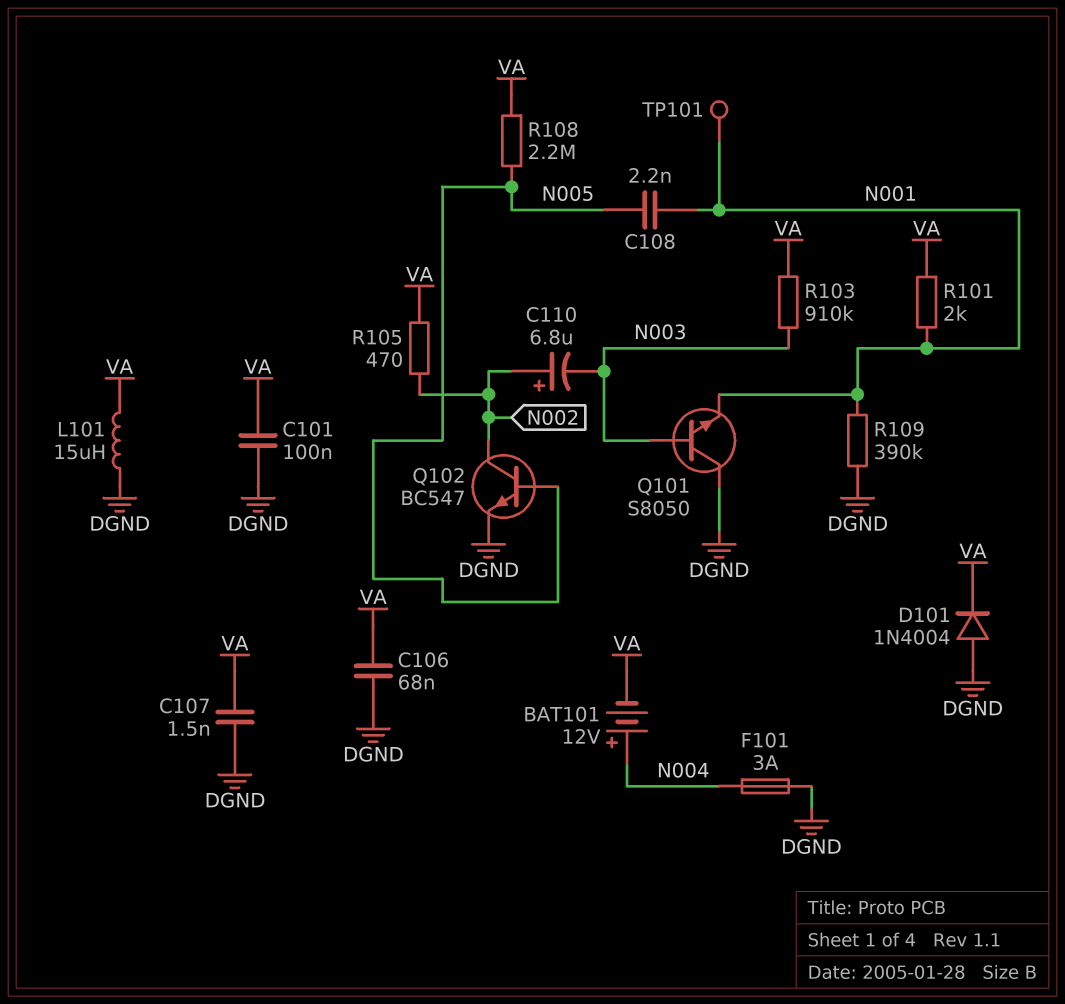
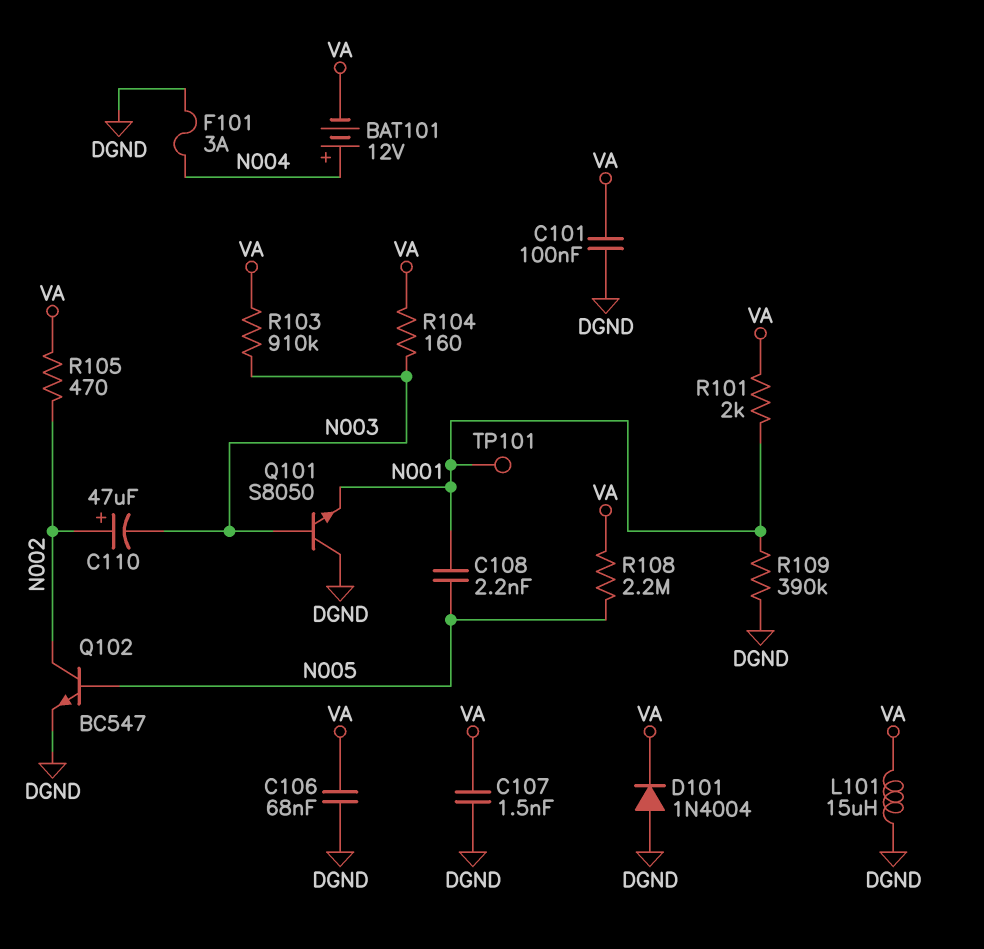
C110: 6.8uF (plus N002, minus N003) -> 47uF (plus N002, minus N003)
R104: none -> 160 (N003, VA)

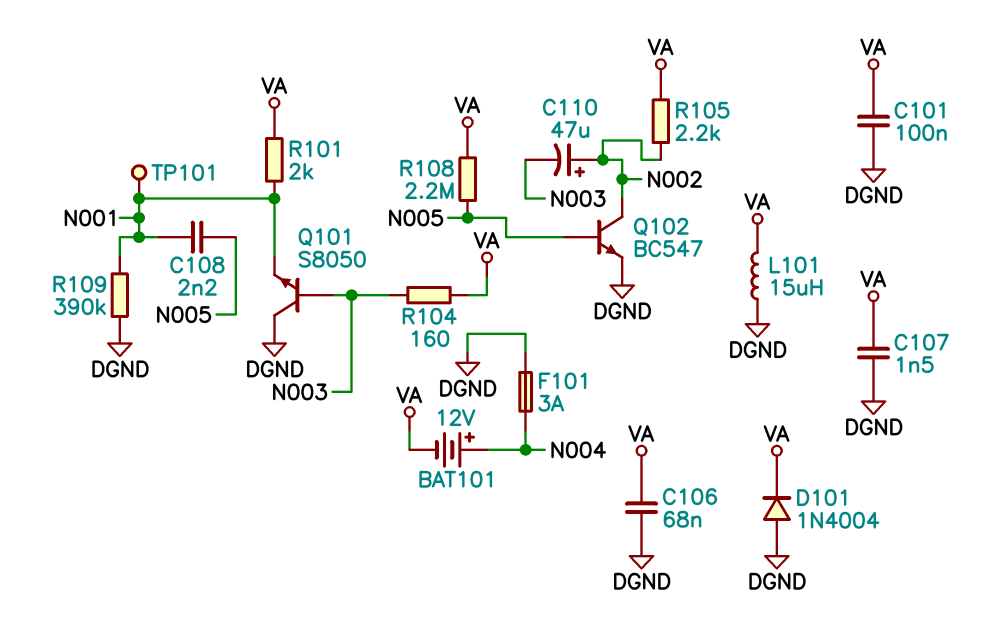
R103: 910k (N003, VA) -> none
R105: 470 (N002, VA) -> 2.2k (N002, VA)

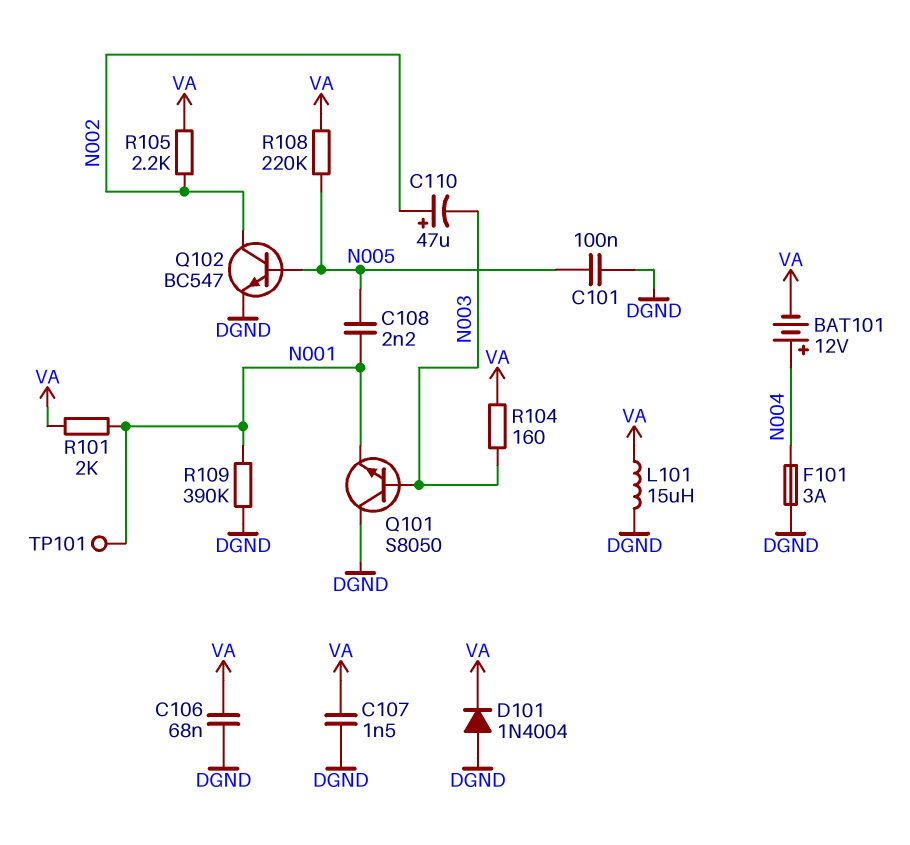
C101: 100nF (DGND, VA) -> 100nF (DGND, N005)
R108: 2.2M (N005, VA) -> 220k (N005, VA)

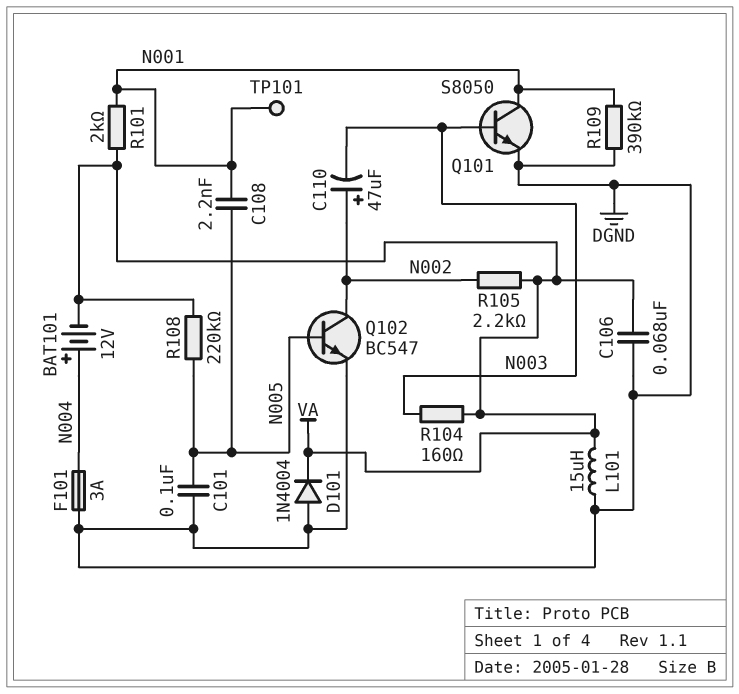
C107: 1.5nF (DGND, VA) -> none
Q101: NPN S8050 (B N003, C DGND, E N001) -> NPN S8050 (B N003, C N001, E DGND)

